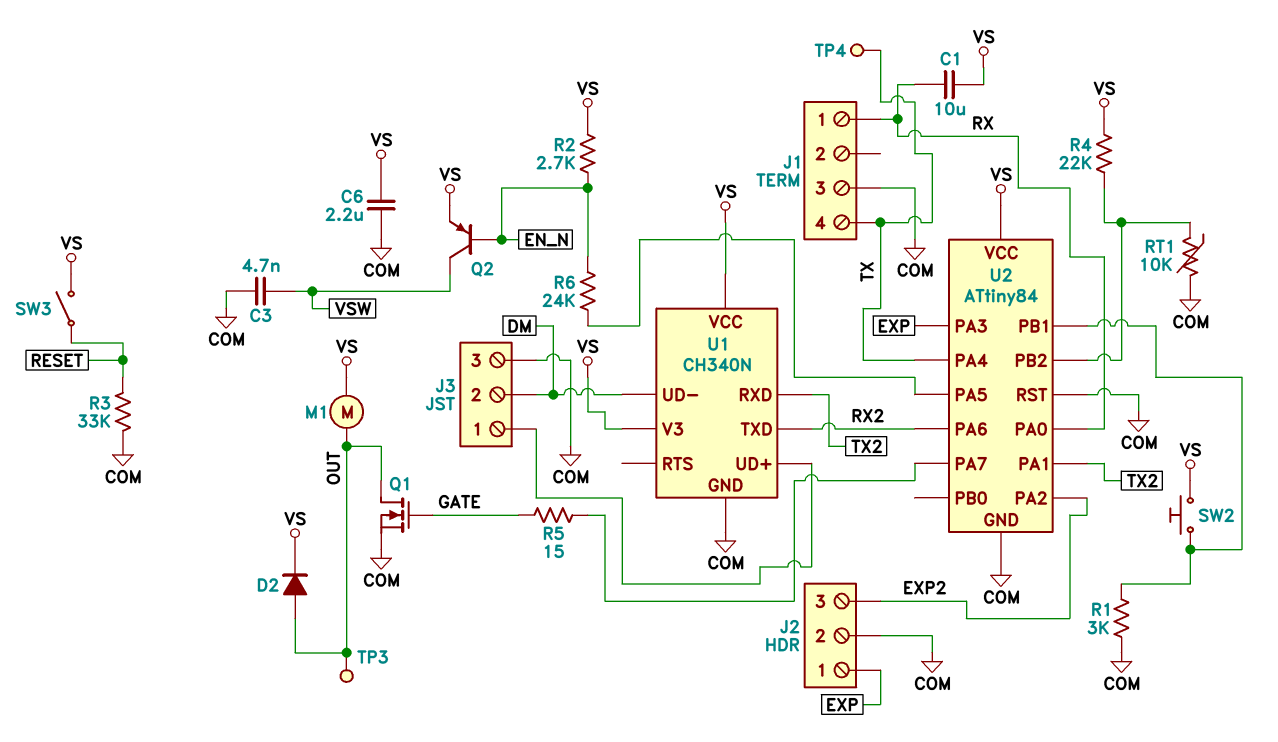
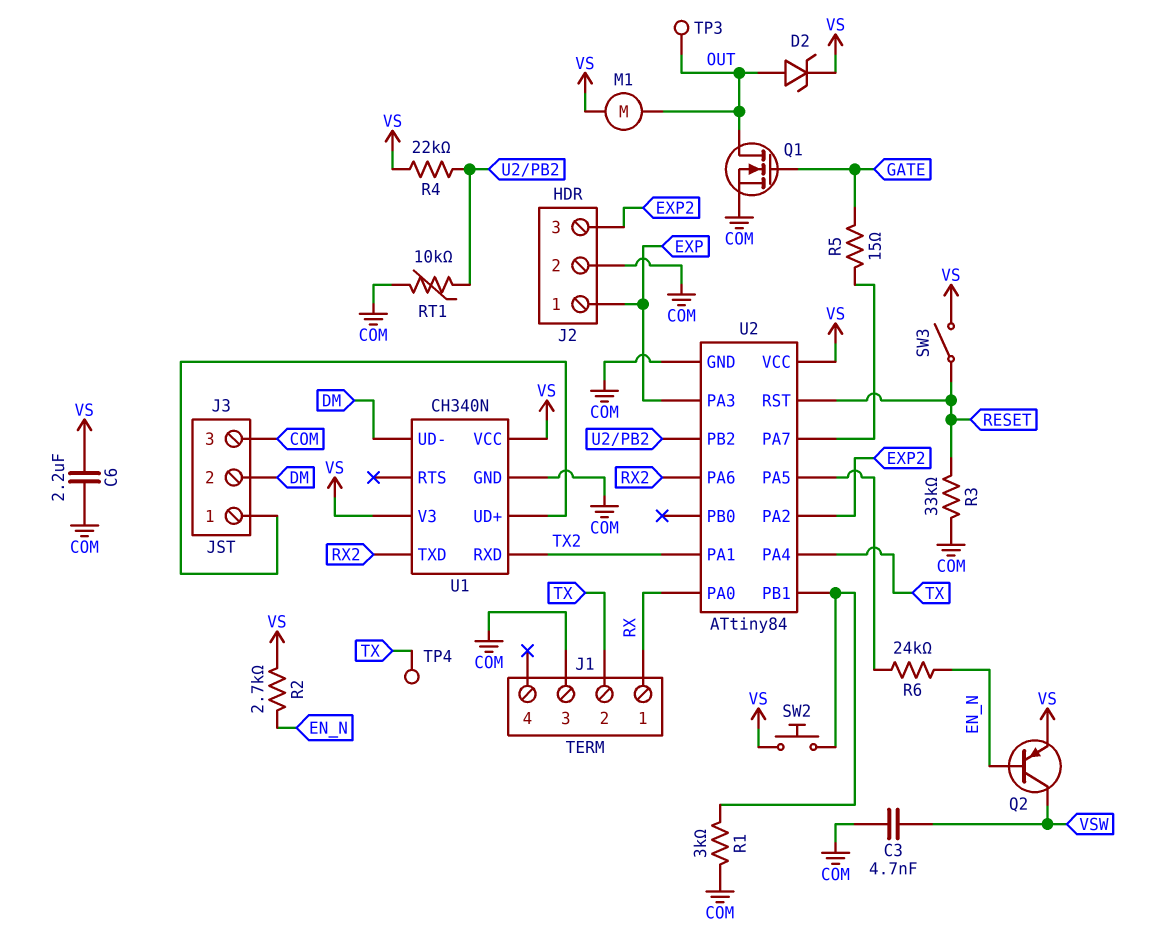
C1: 10uF (RX, VS) -> none
D2: diode (A OUT, K VS) -> zener (A OUT, K VS)
J1 pin 2: none -> TX
J1 pin 4: TX -> none
U2 pin RST: COM -> RESET

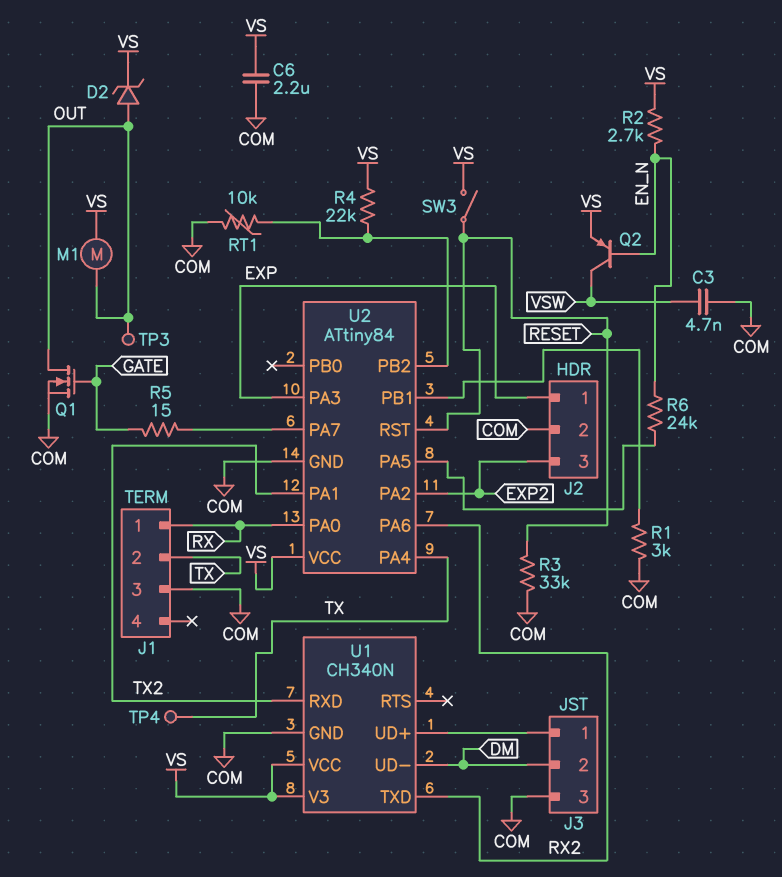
SW2: button (U2/PB1, VS) -> none

